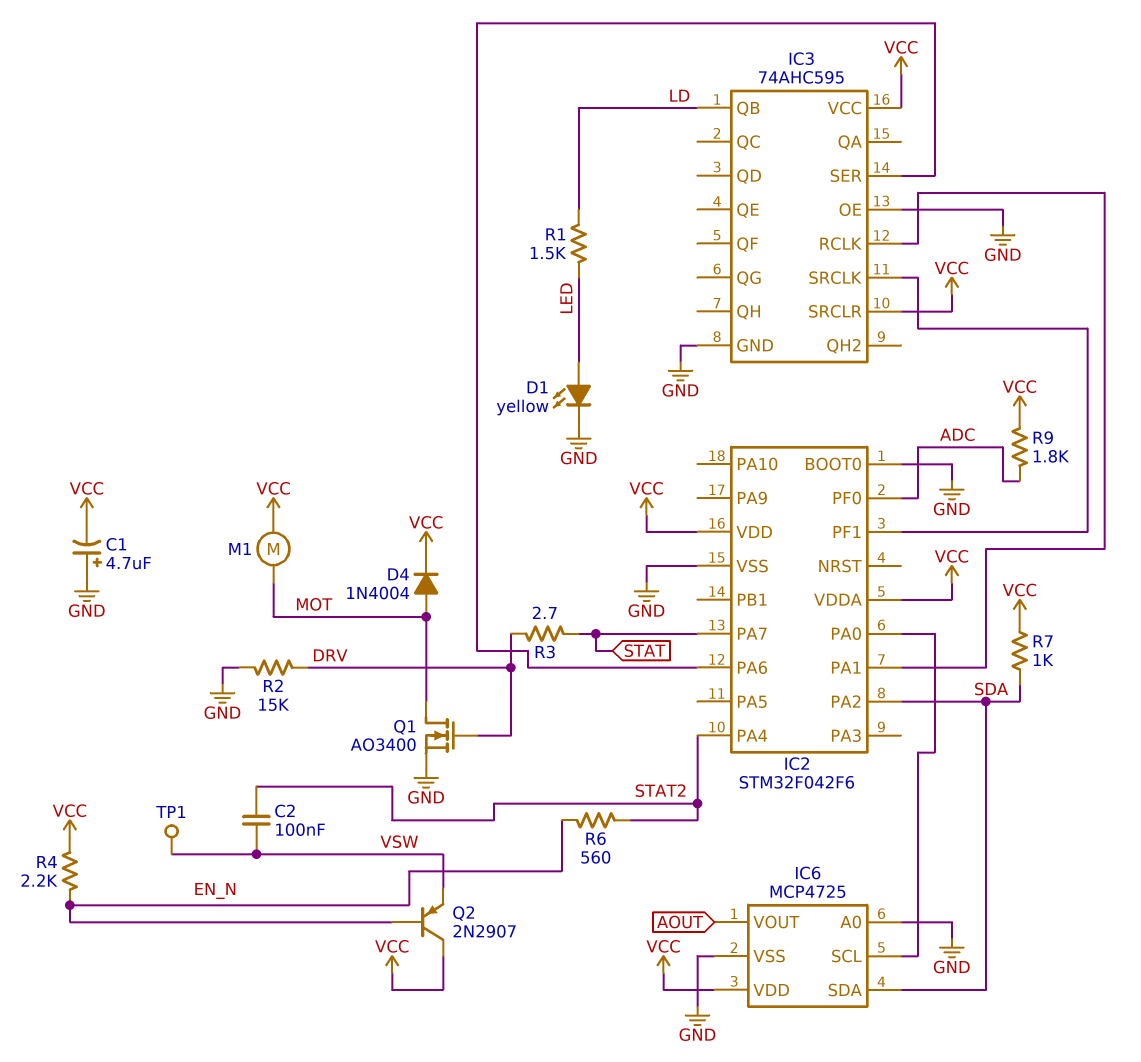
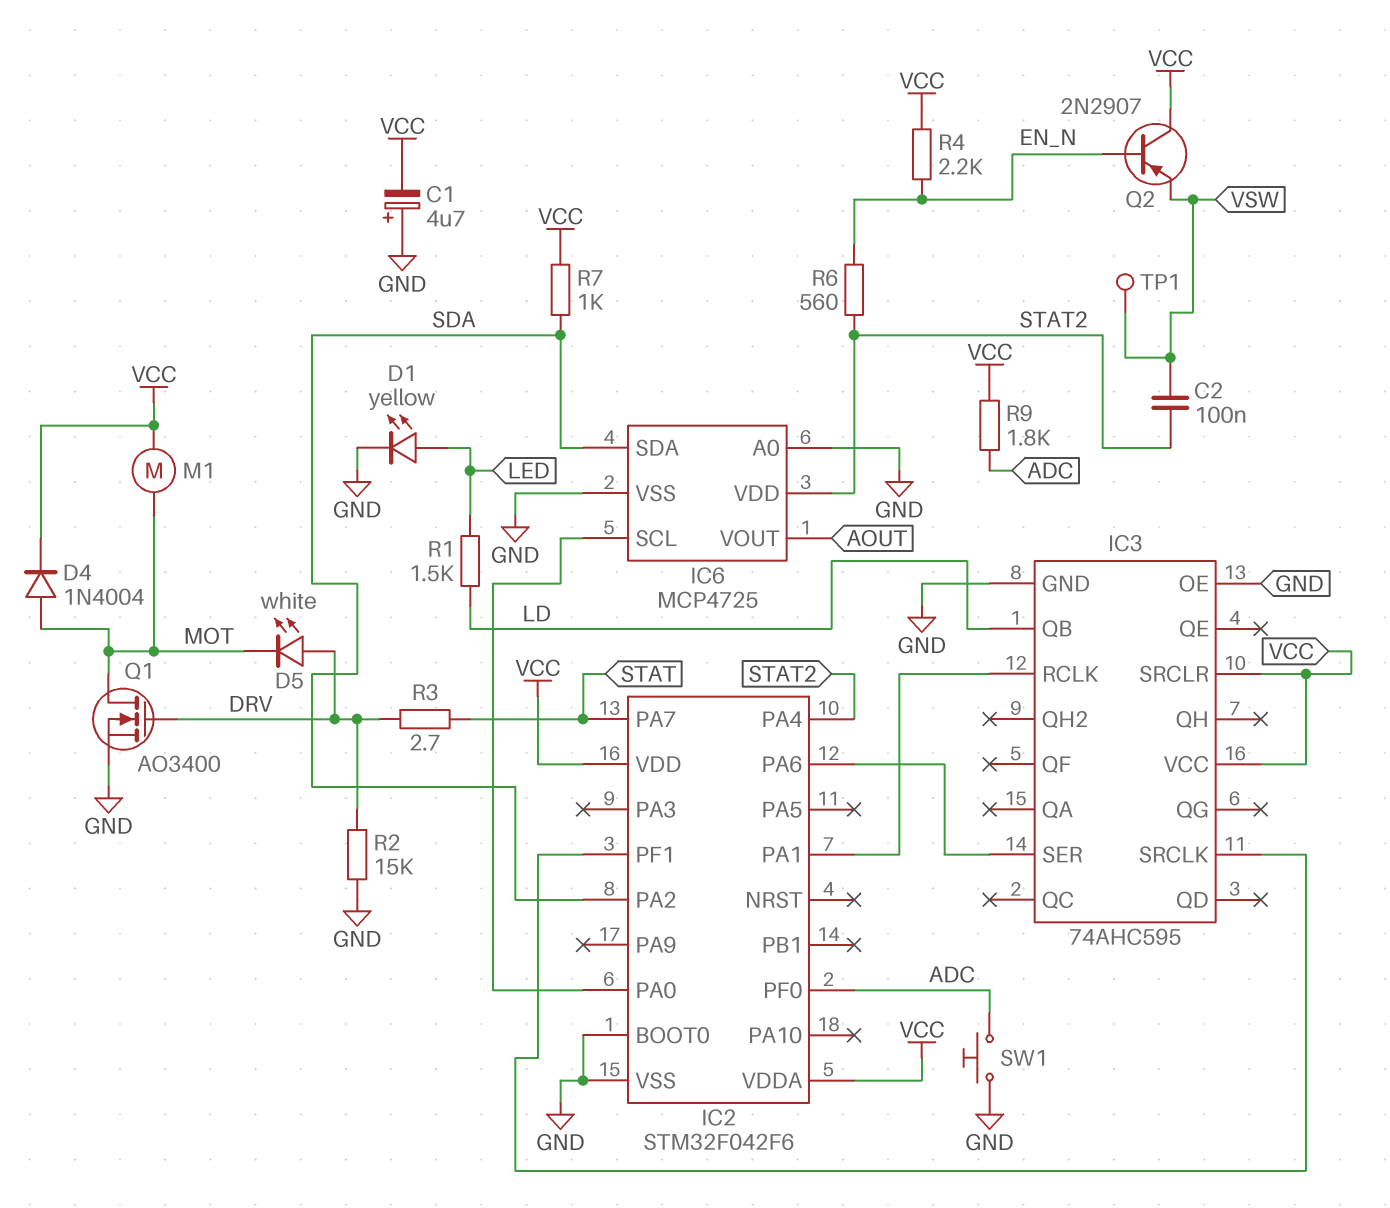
D5: none -> LED white (A DRV, K MOT)
IC6 pin VDD: VCC -> STAT2
SW1: none -> button (ADC, GND)

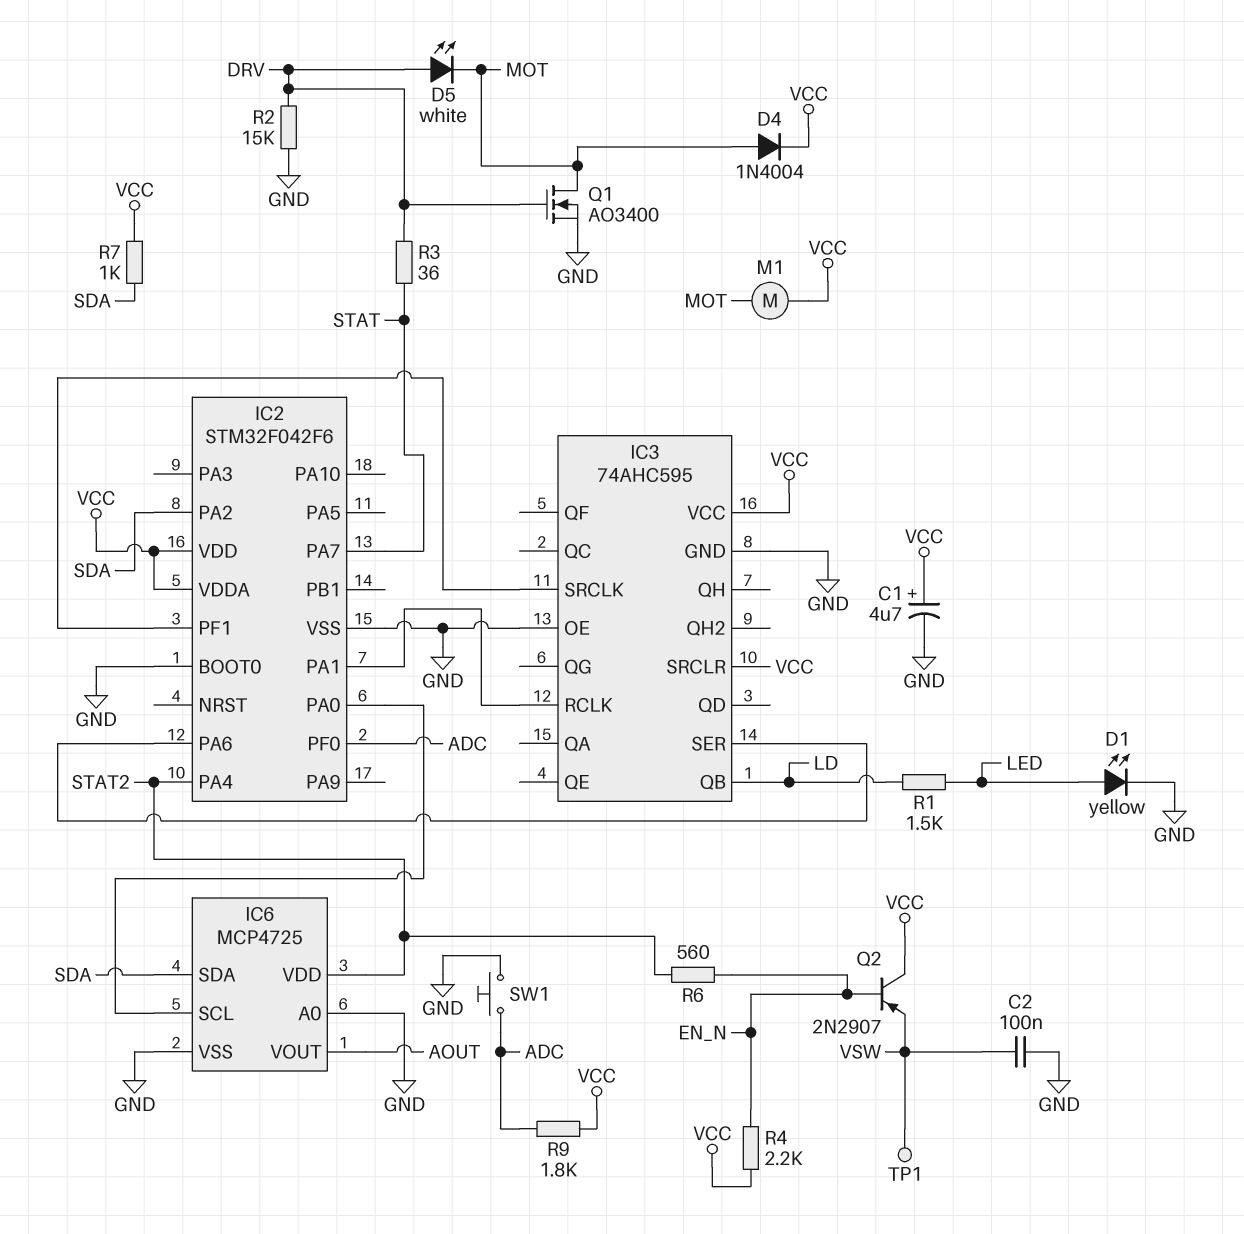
C1: 4.7uF (plus GND, minus VCC) -> 4.7uF (plus VCC, minus GND)
C2: 100nF (STAT2, VSW) -> 100nF (GND, VSW)
R3: 2.7 (DRV, STAT) -> 36 (DRV, STAT)

